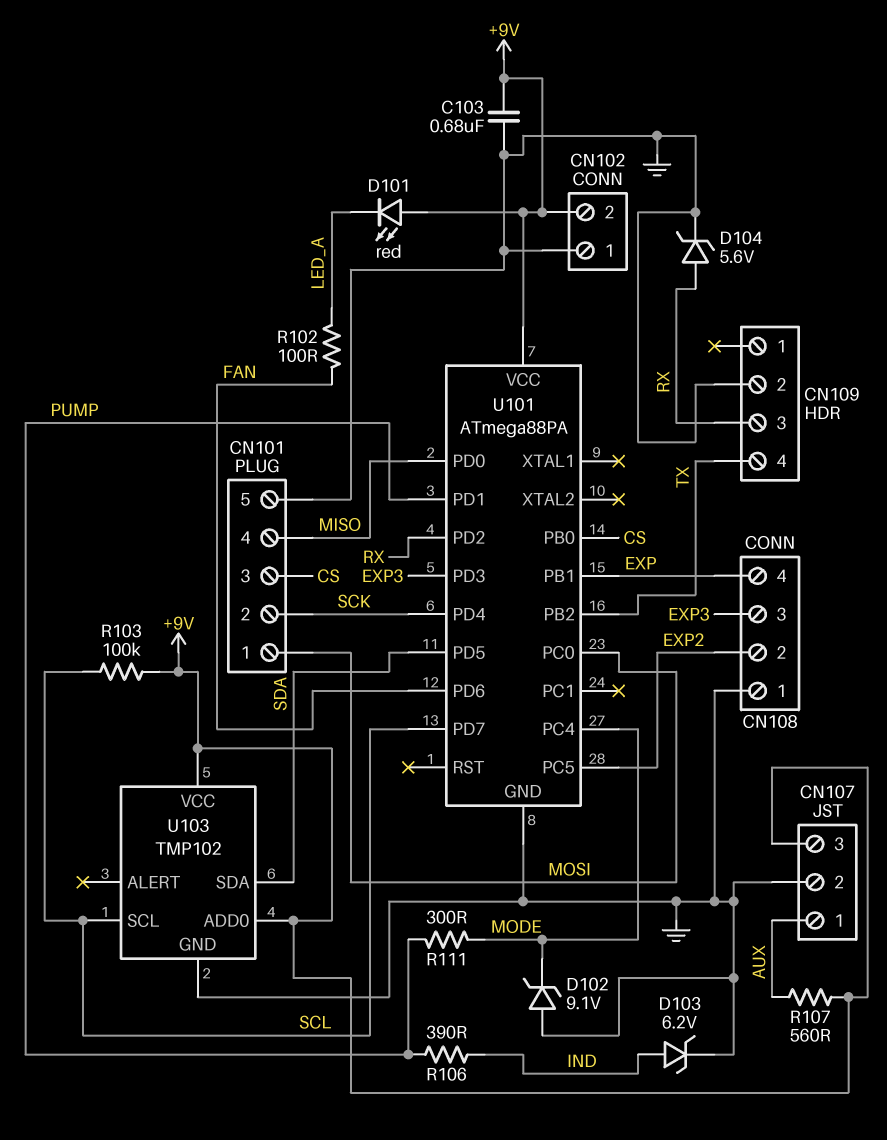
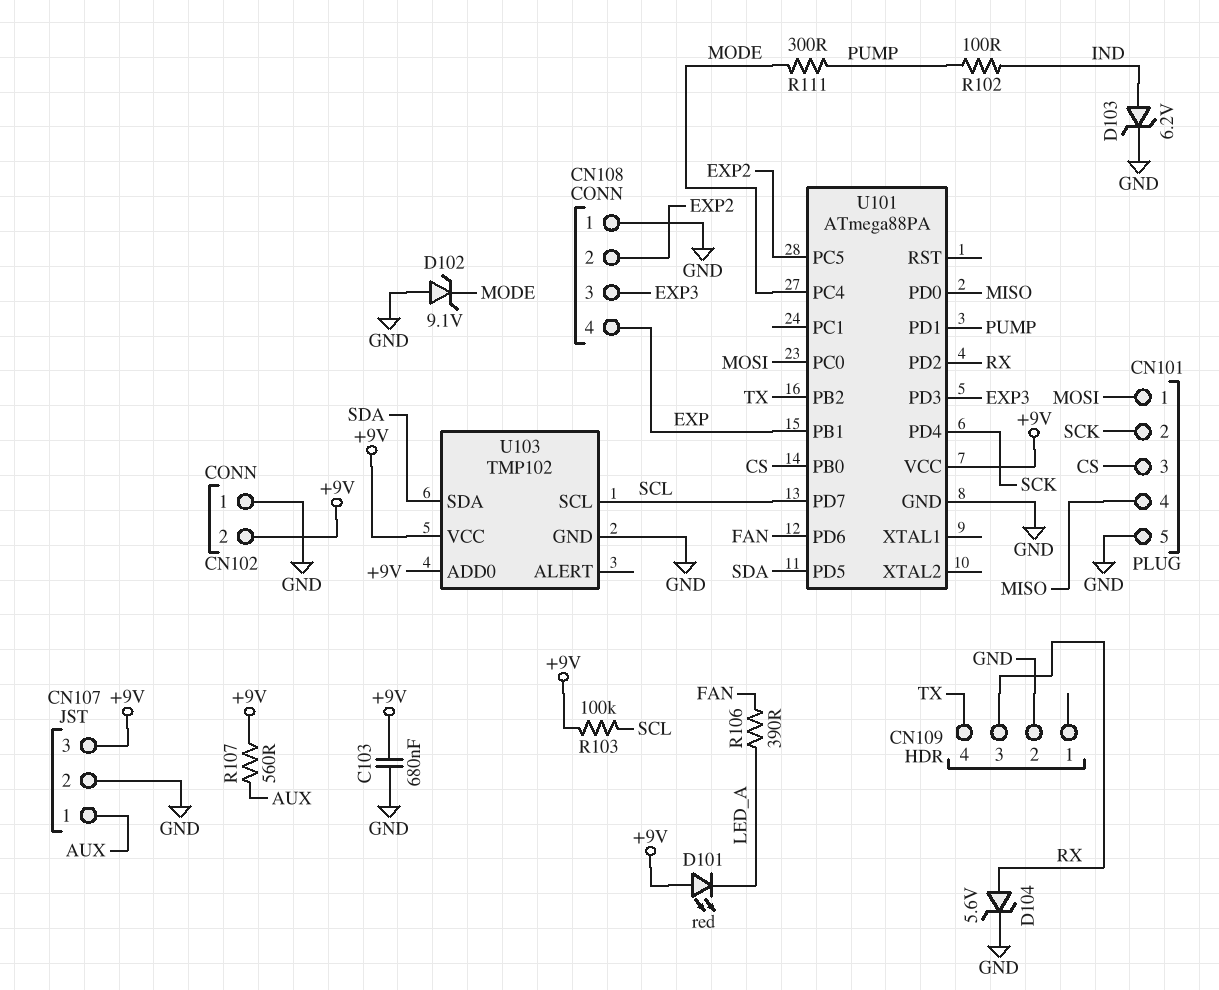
R102: 100 (FAN, LED_A) -> 100 (IND, PUMP)
R106: 390 (IND, PUMP) -> 390 (FAN, LED_A)

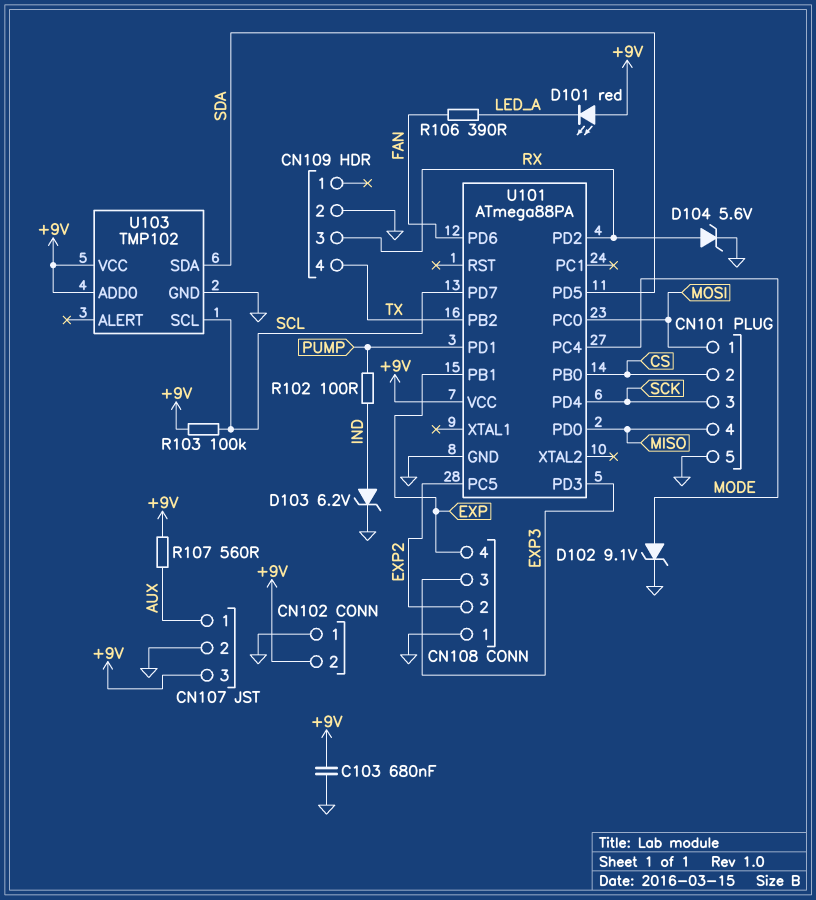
CN101 pin 2: SCK -> CS
CN101 pin 3: CS -> SCK
D102: zener 9.1V (A GND, K MODE) -> zener 9.1V (A MODE, K GND)
R111: 300 (MODE, PUMP) -> none

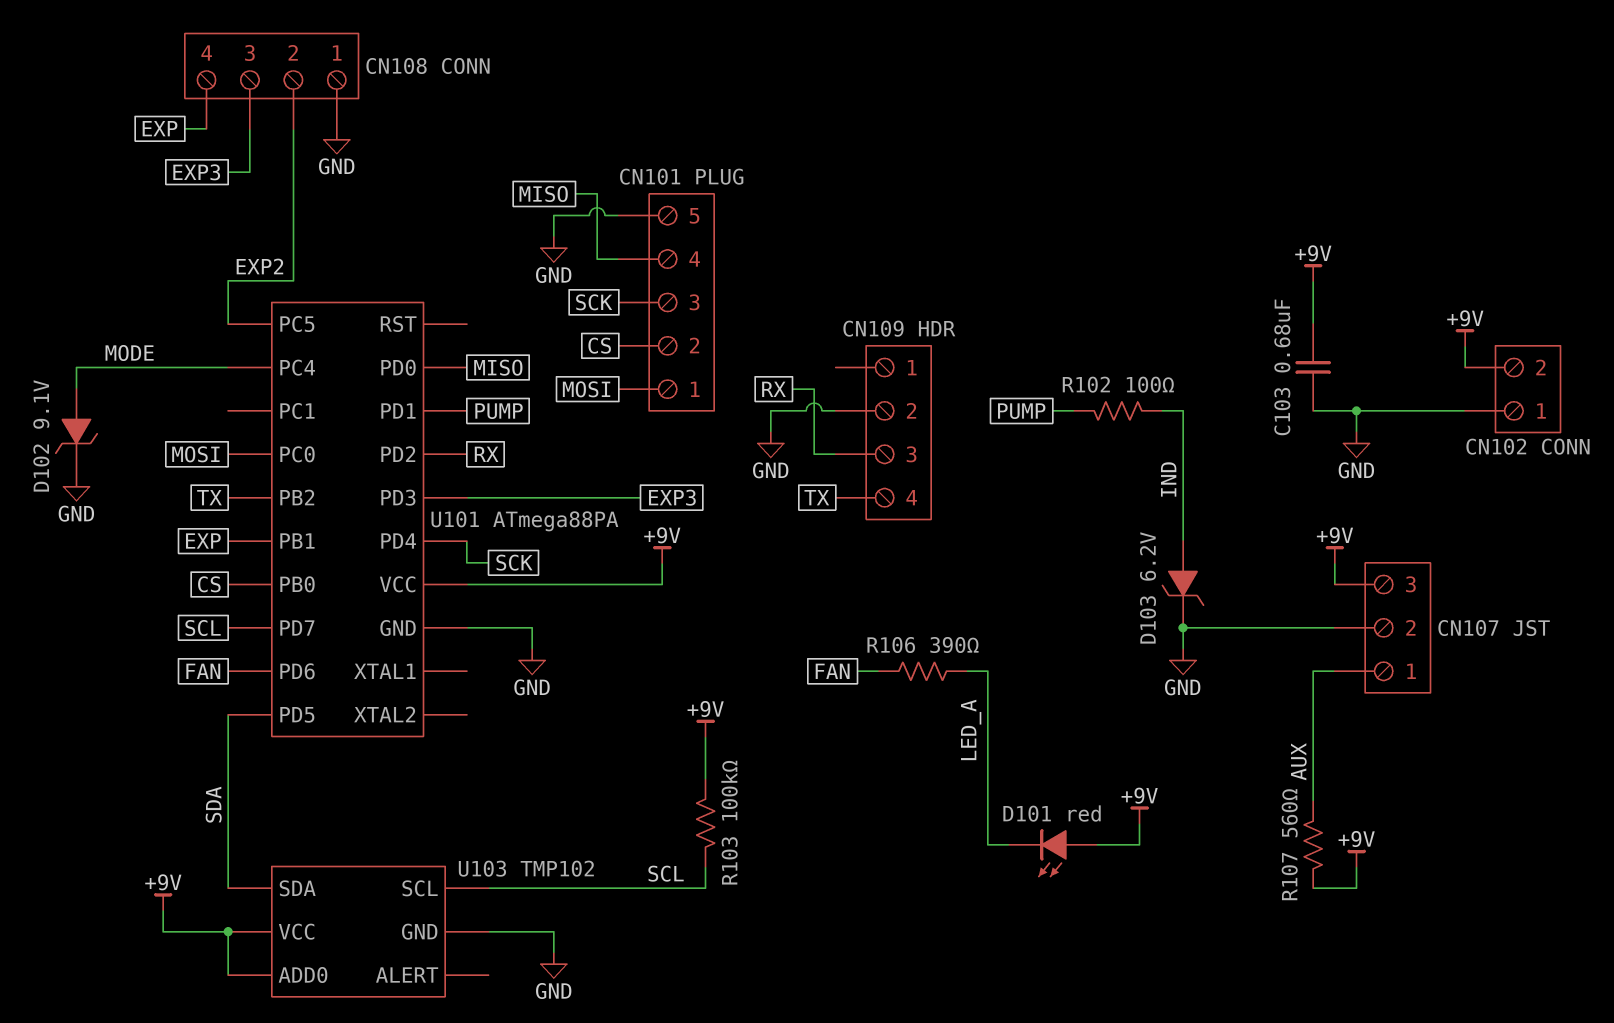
D104: zener 5.6V (A RX, K GND) -> none

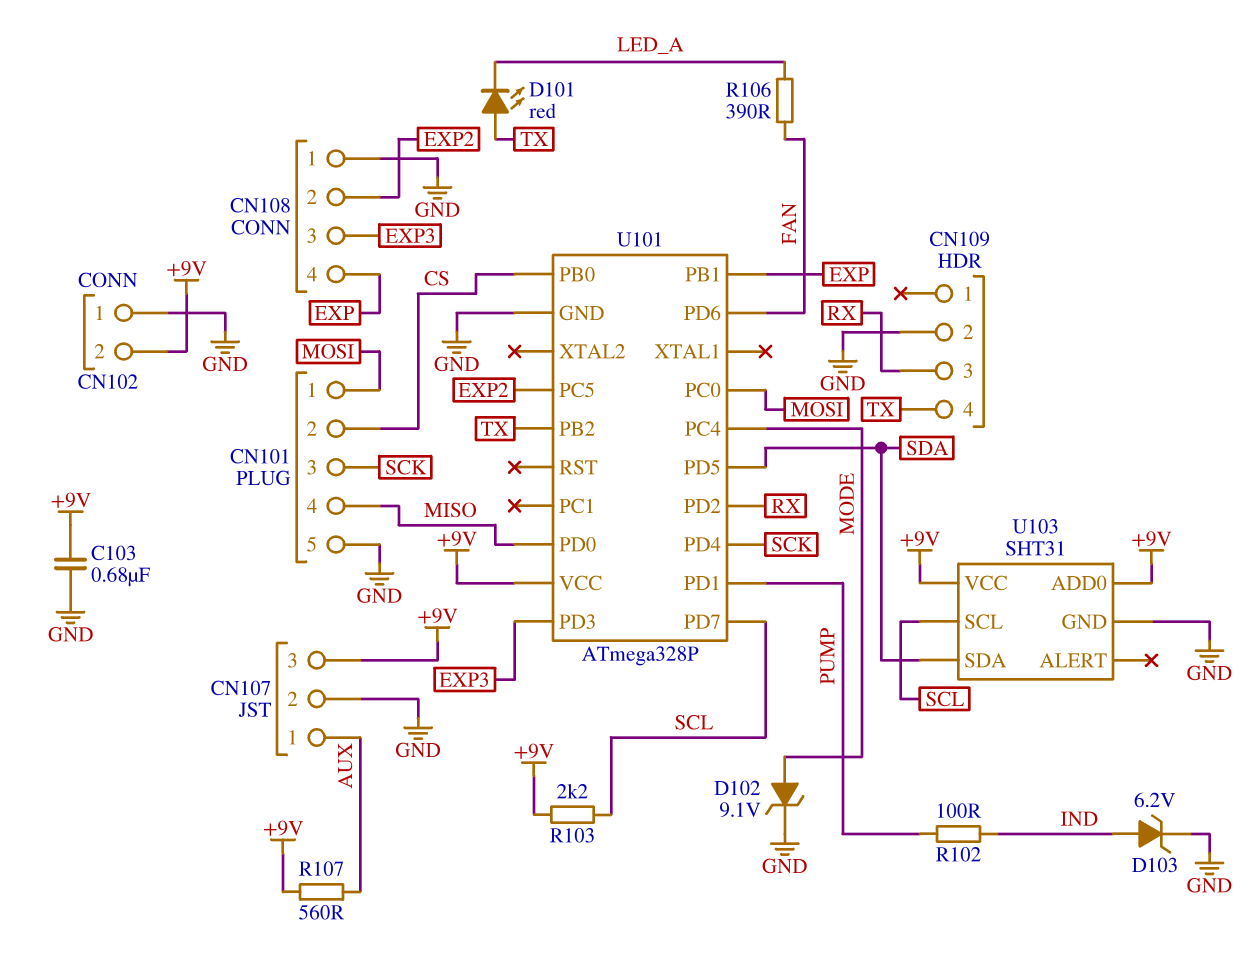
D101: LED red (A +9V, K LED_A) -> LED red (A TX, K LED_A)
R103: 100k (+9V, SCL) -> 2.2k (+9V, SCL)
U101: ATmega88PA -> ATmega328P
U103: TMP102 -> SHT31

